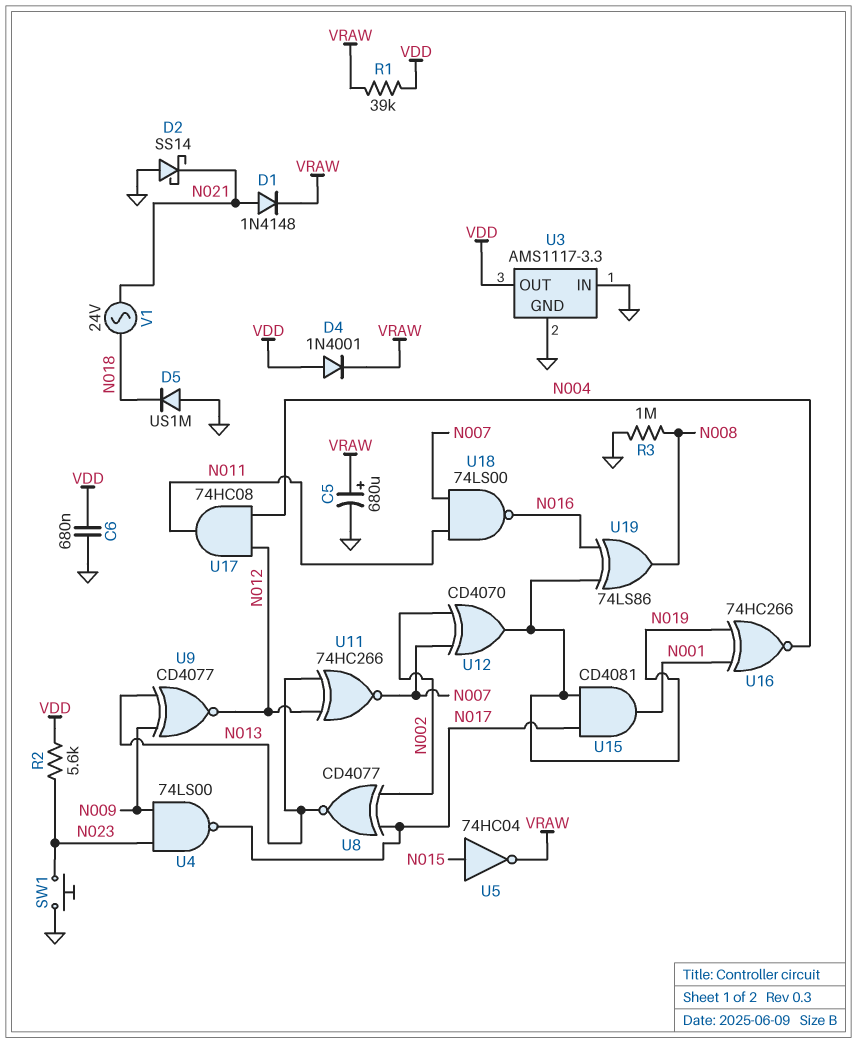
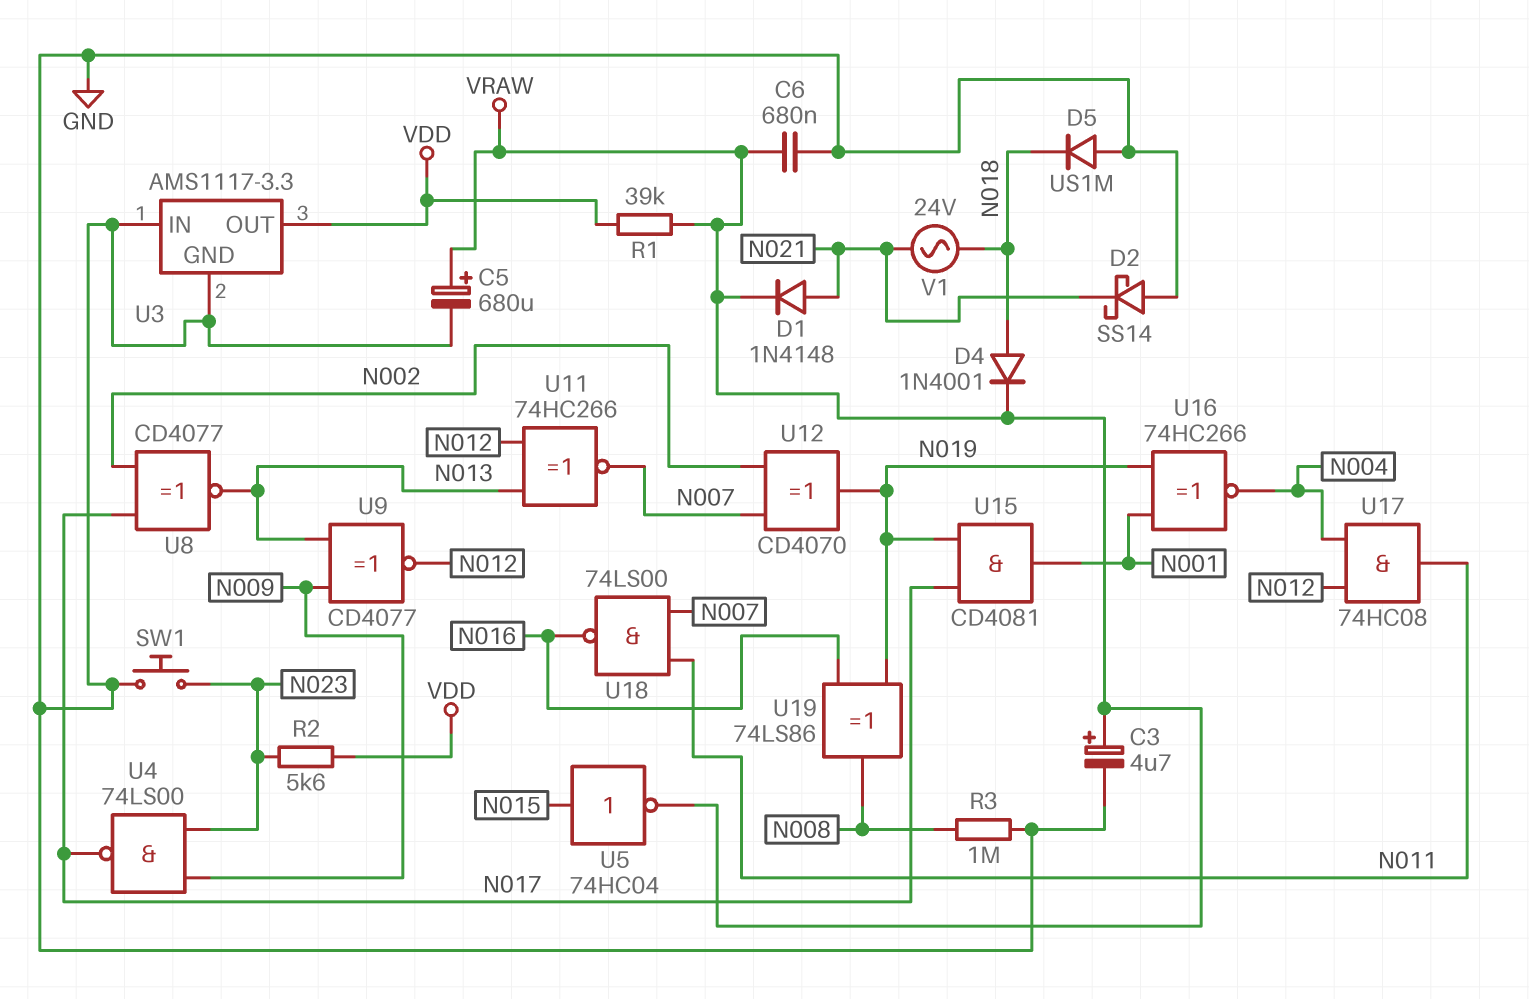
C3: none -> 4.7uF (plus VRAW, minus GND)
C6: 680nF (GND, VDD) -> 680nF (GND, VRAW)
D4: diode 1N4001 (A VDD, K VRAW) -> diode 1N4001 (A N018, K VRAW)

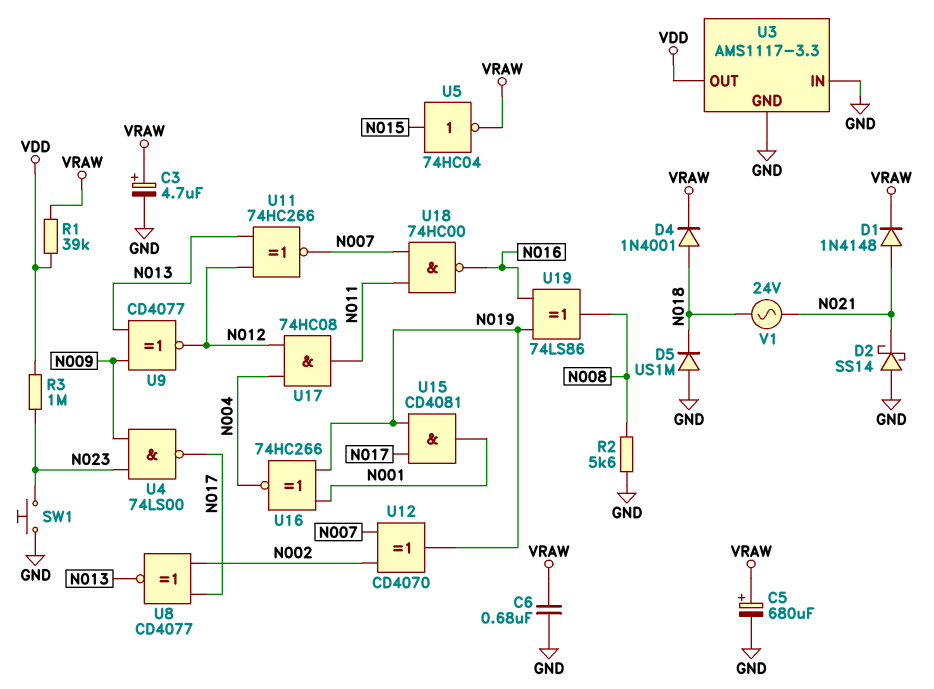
R2: 5.6k (N023, VDD) -> 5.6k (GND, N008)
R3: 1M (GND, N008) -> 1M (N023, VDD)
U18: NAND 74LS00 (in N007, in N011, out N016) -> NAND 74HC00 (in N007, in N011, out N016)

